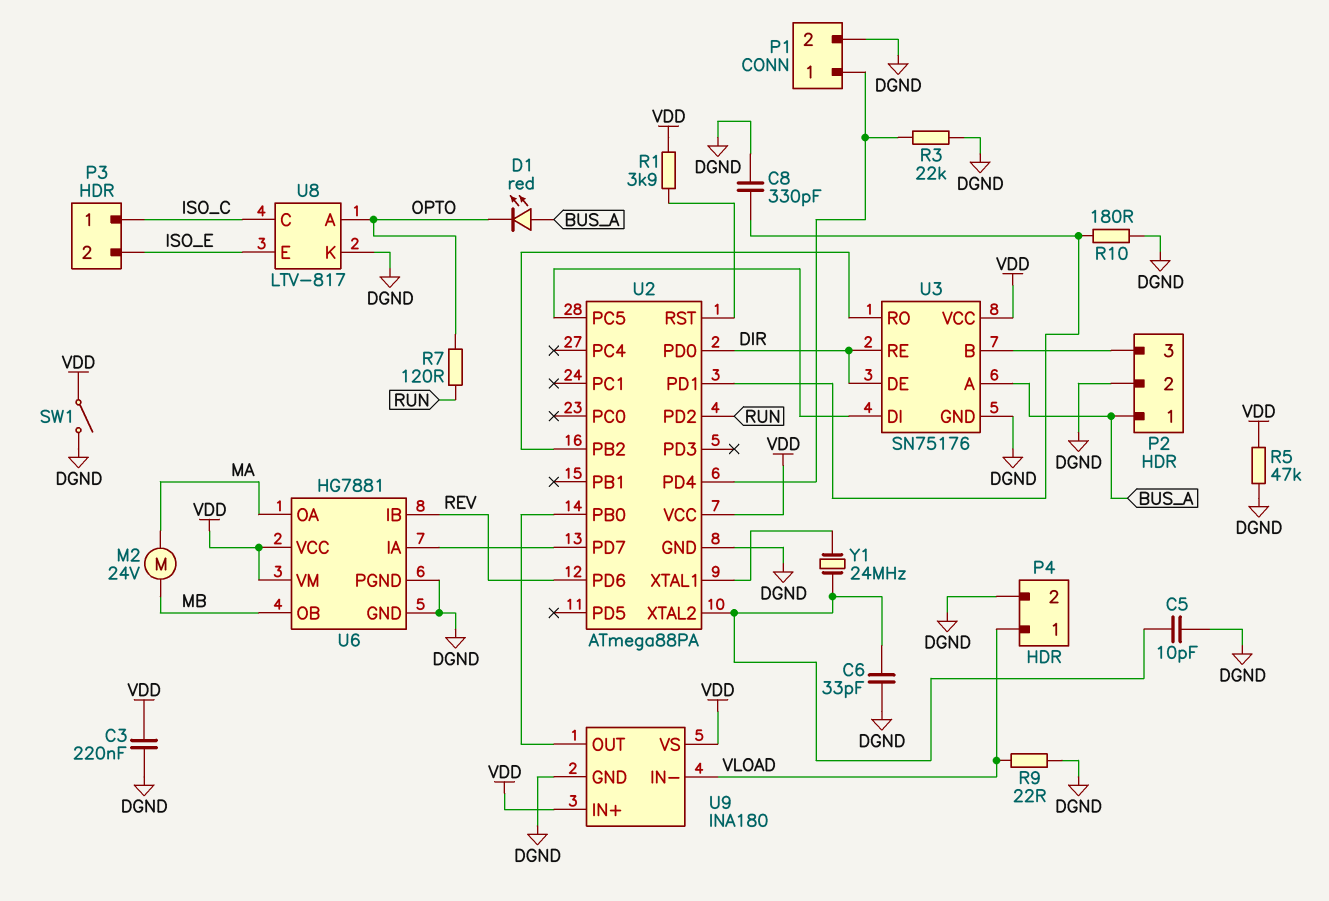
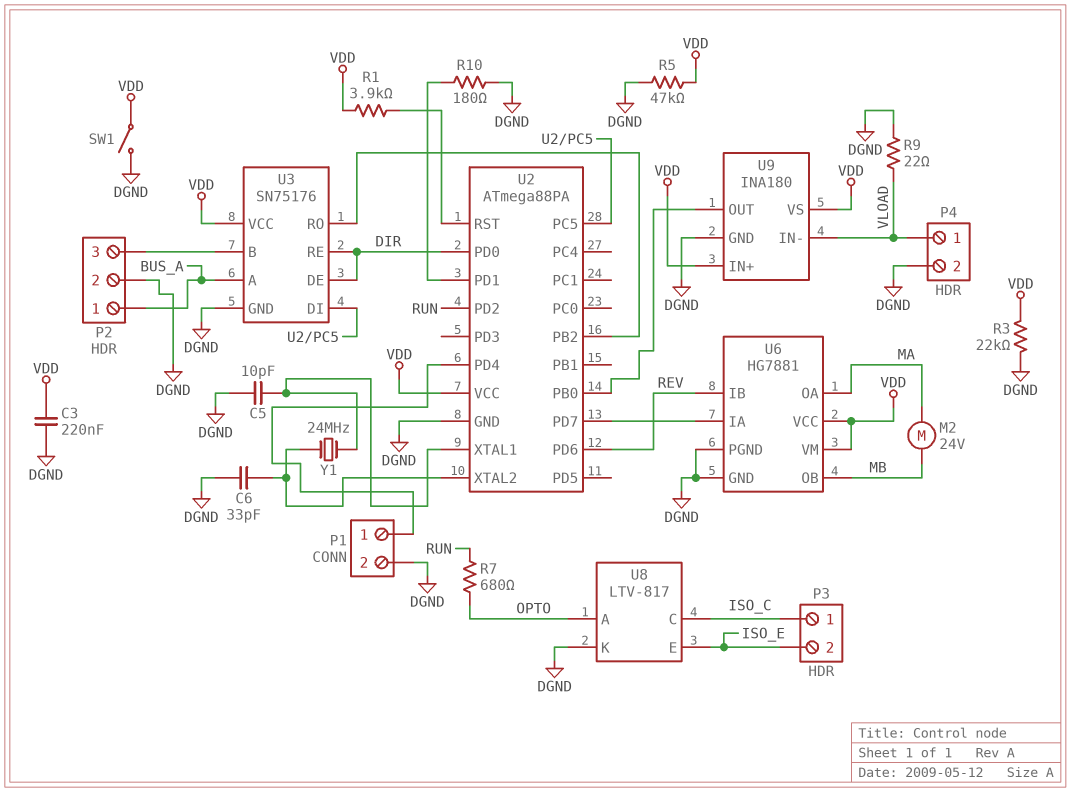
C5: 10pF (DGND, U2/XTAL2) -> 10pF (DGND, U2/XTAL1)
C8: 330pF (DGND, U2/PD1) -> none
D1: LED red (A BUS_A, K OPTO) -> none
R3: 22k (DGND, P1/1) -> 22k (DGND, VDD)
R7: 120 (OPTO, RUN) -> 680 (OPTO, RUN)

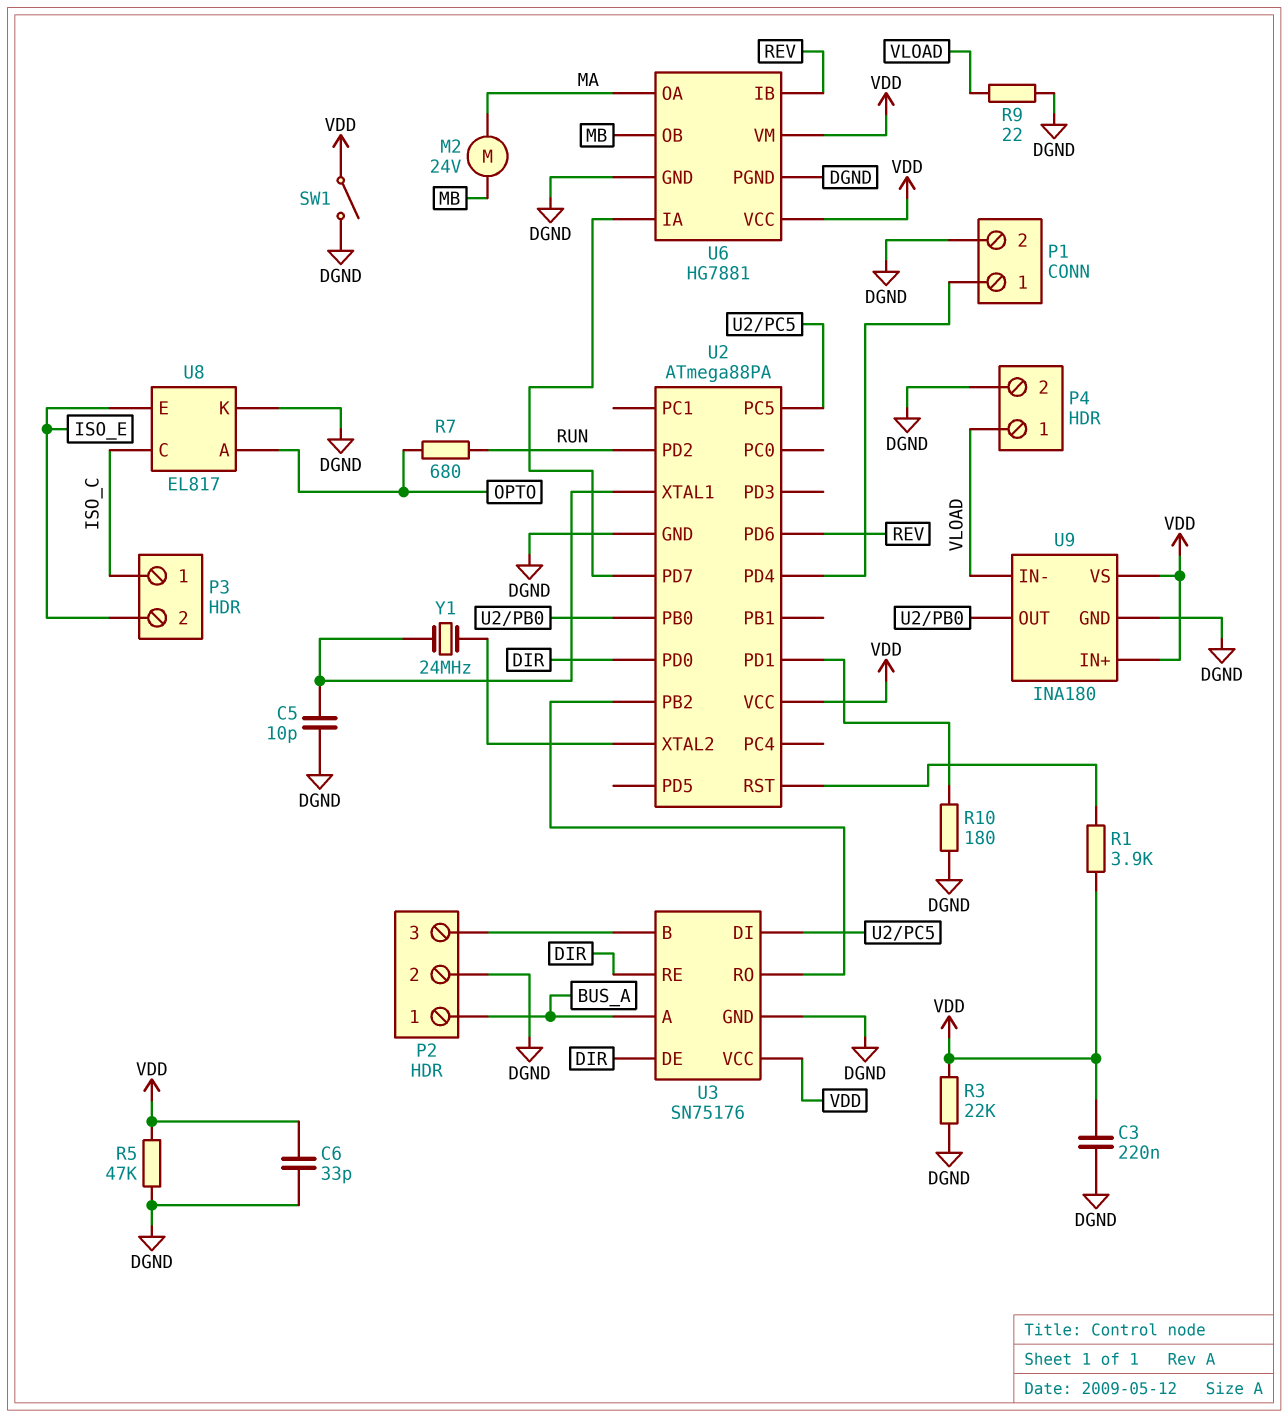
C6: 33pF (DGND, U2/XTAL2) -> 33pF (DGND, VDD)
U8: LTV-817 -> EL817

